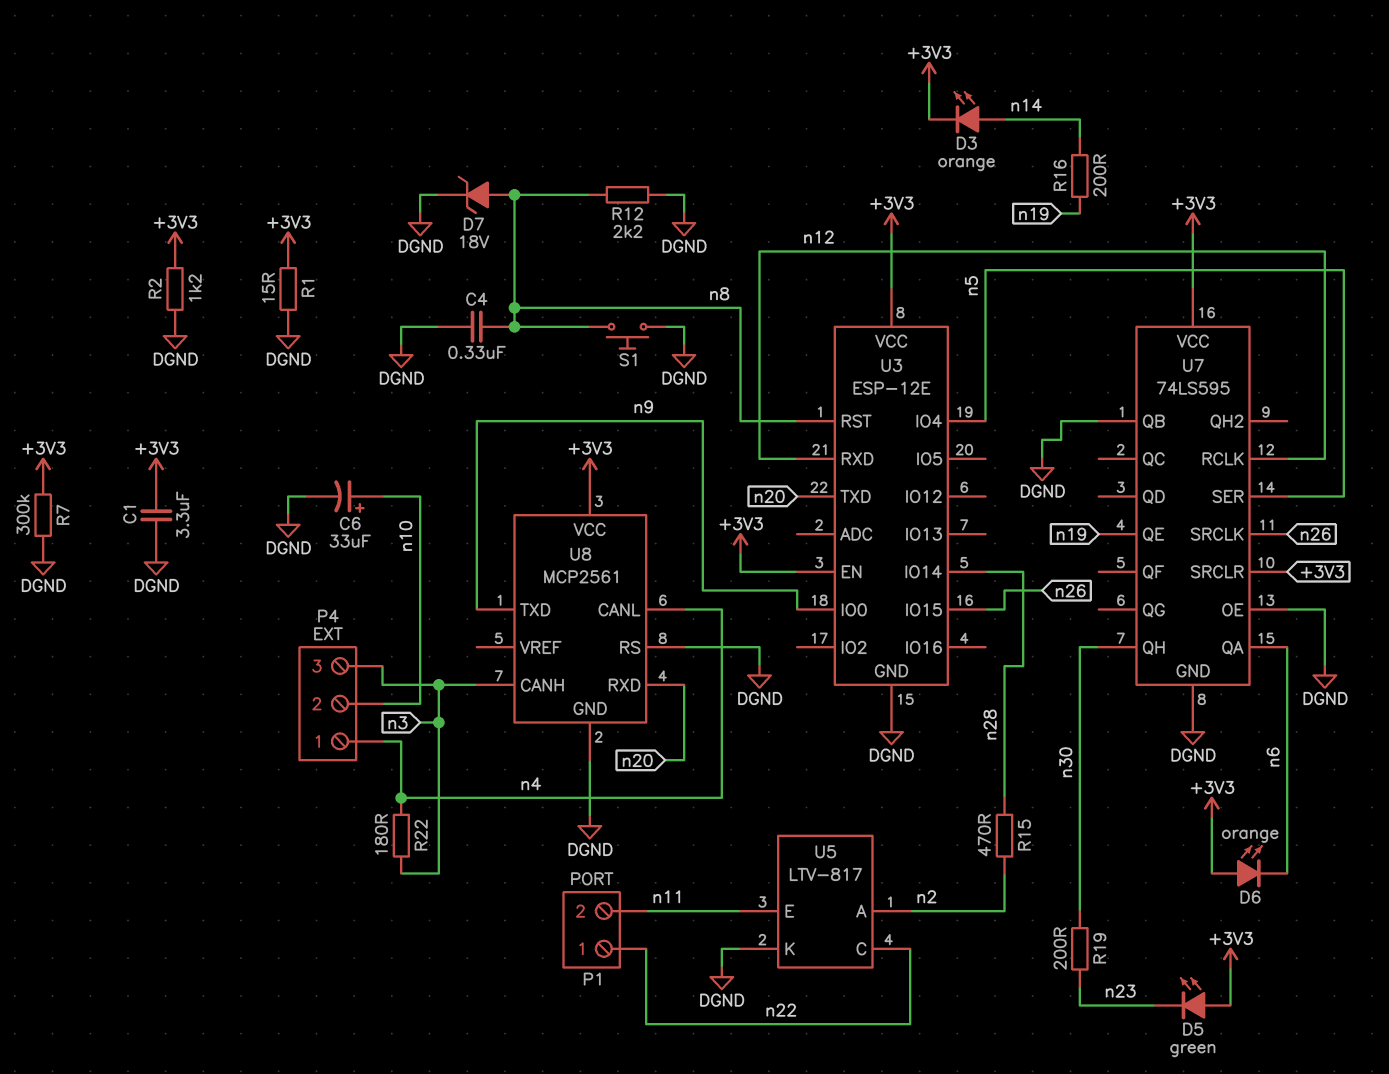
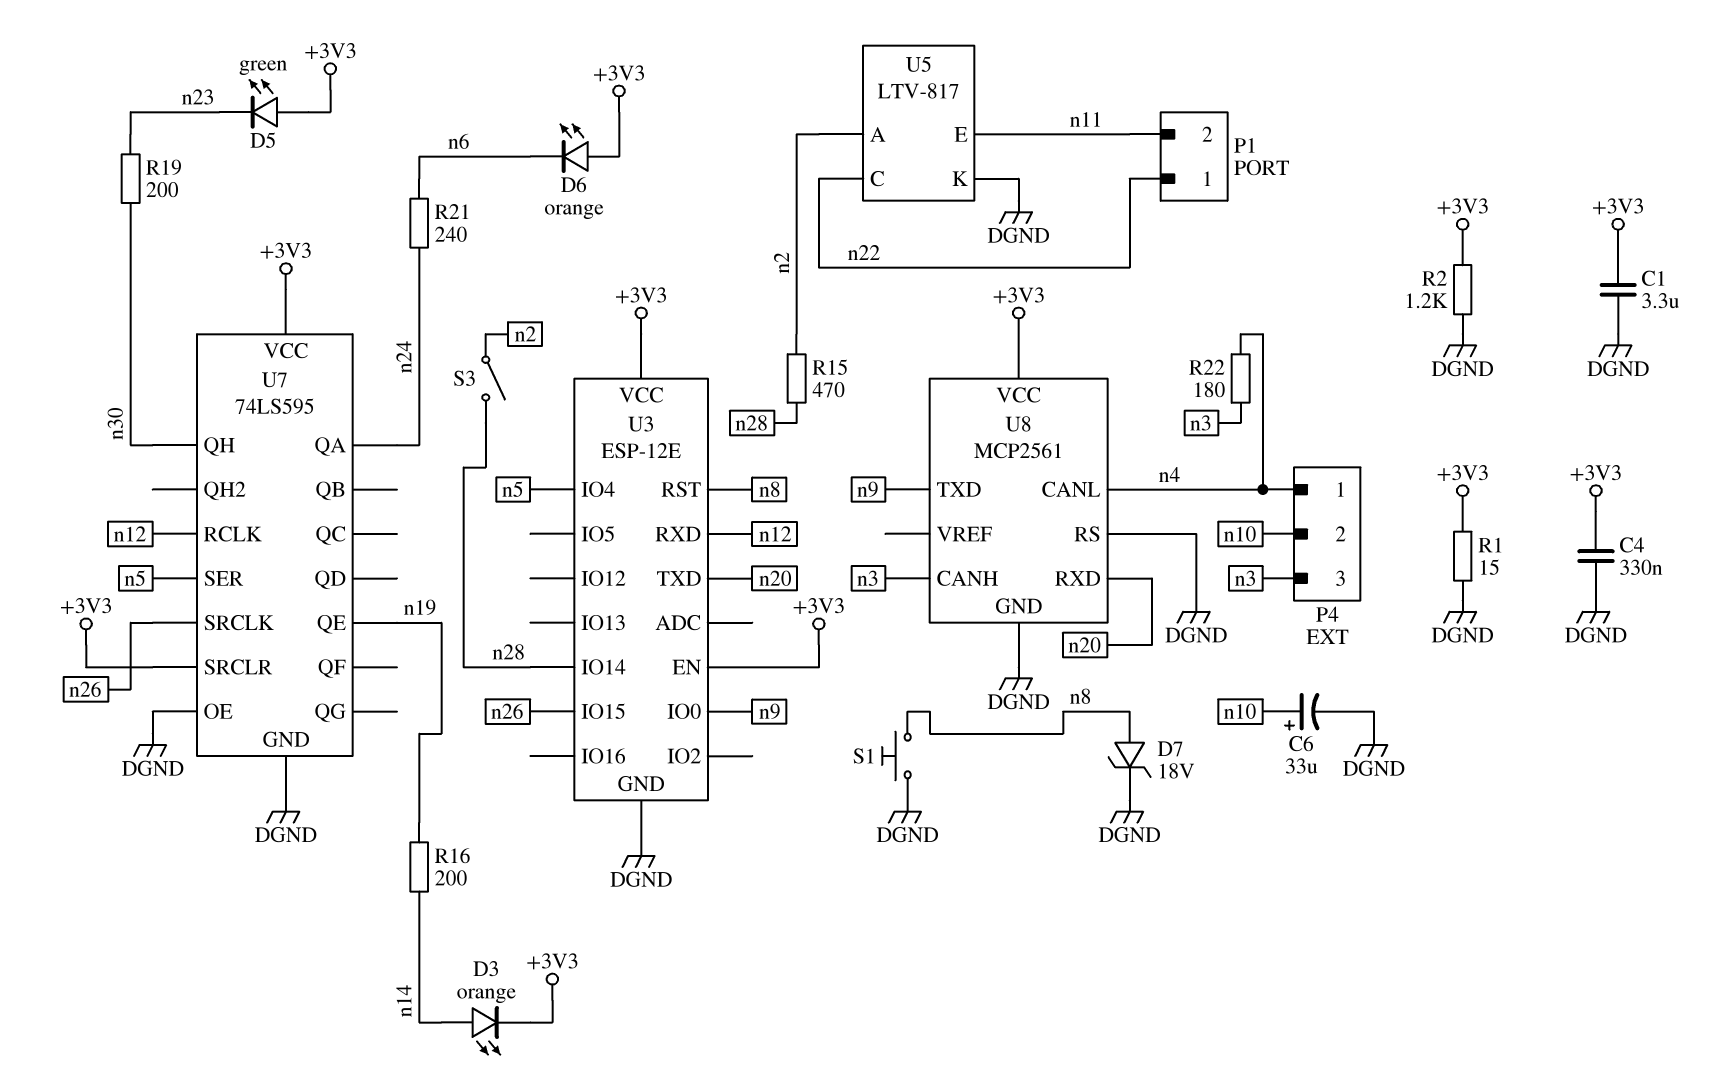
C4: 330nF (DGND, n8) -> 330nF (+3V3, DGND)
R7: 300k (+3V3, DGND) -> none
R12: 2.2k (DGND, n8) -> none
R21: none -> 240 (n6, n24)
S3: none -> switch (n2, n28)
U7 pin QA: n6 -> n24
U7 pin QB: DGND -> none

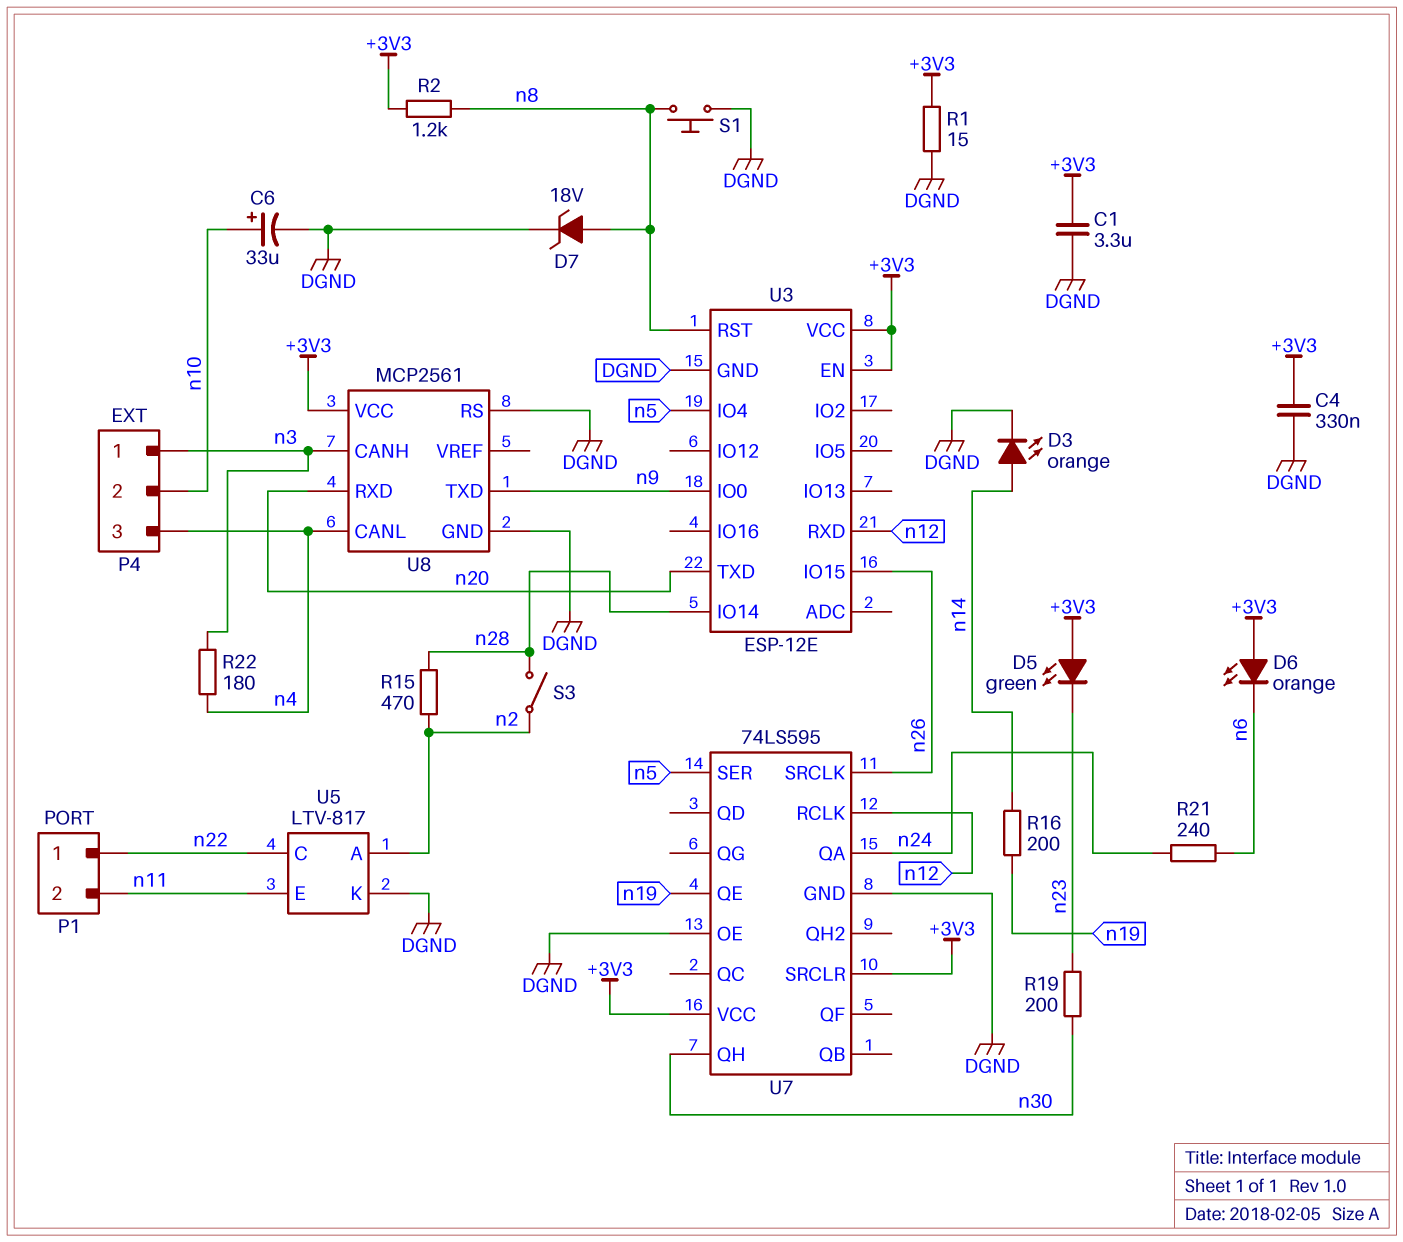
D3: LED orange (A n14, K +3V3) -> LED orange (A n14, K DGND)
P4 pin 1: n4 -> n3
P4 pin 3: n3 -> n4
R2: 1.2k (+3V3, DGND) -> 1.2k (+3V3, n8)

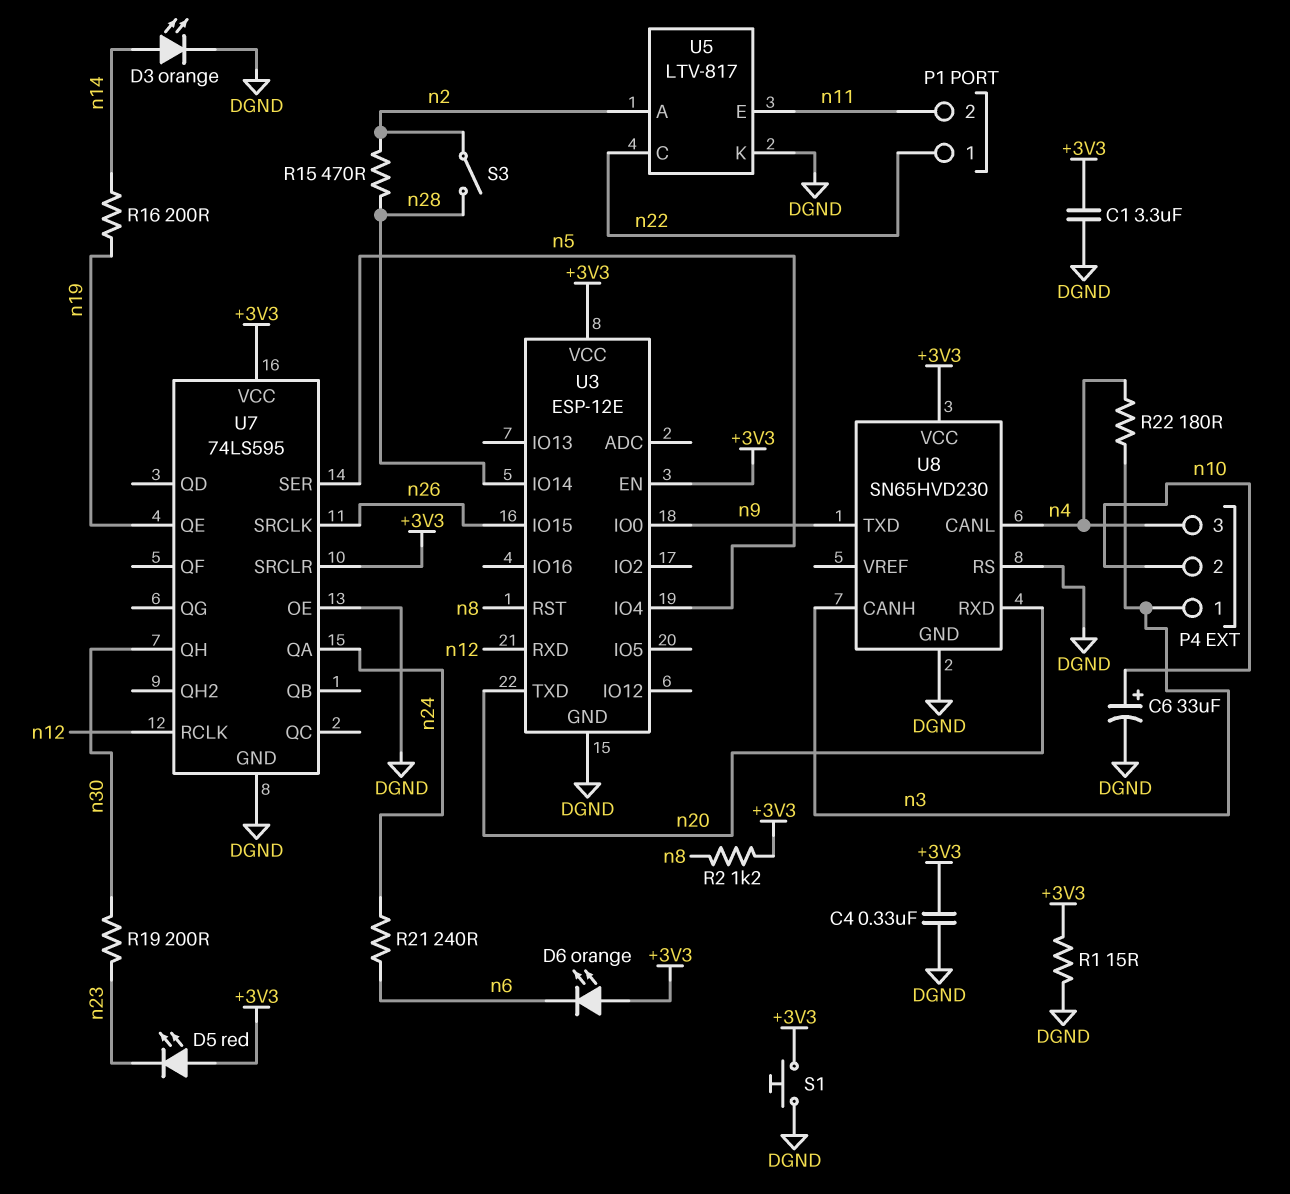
D5: LED green (A +3V3, K n23) -> LED red (A +3V3, K n23)
D7: zener 18V (A n8, K DGND) -> none
S1: button (DGND, n8) -> button (+3V3, DGND)
U8: MCP2561 -> SN65HVD230

